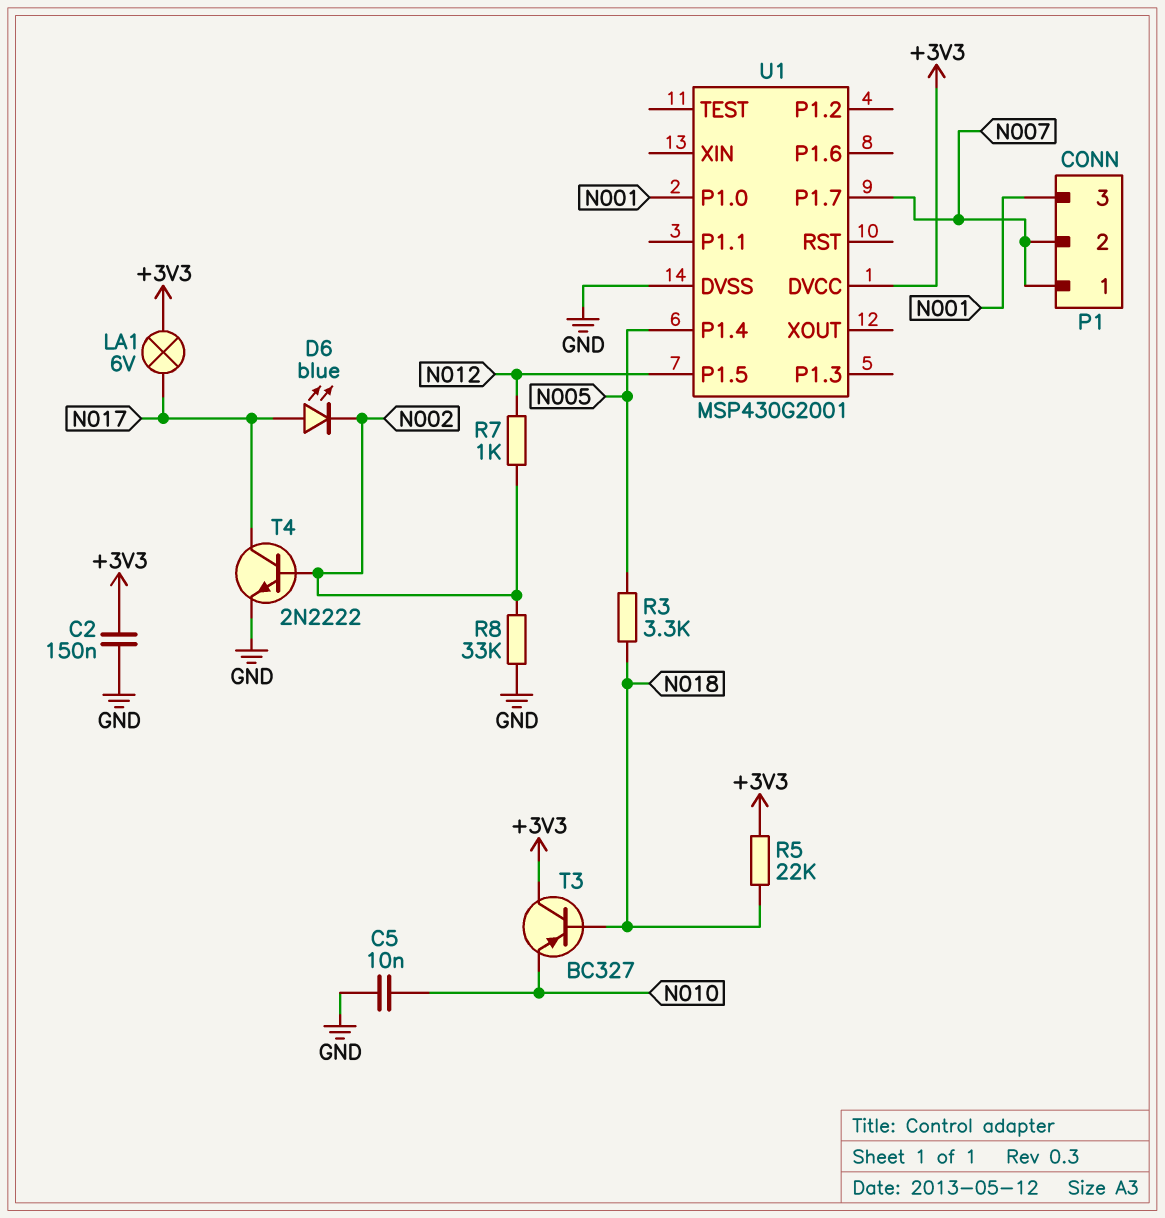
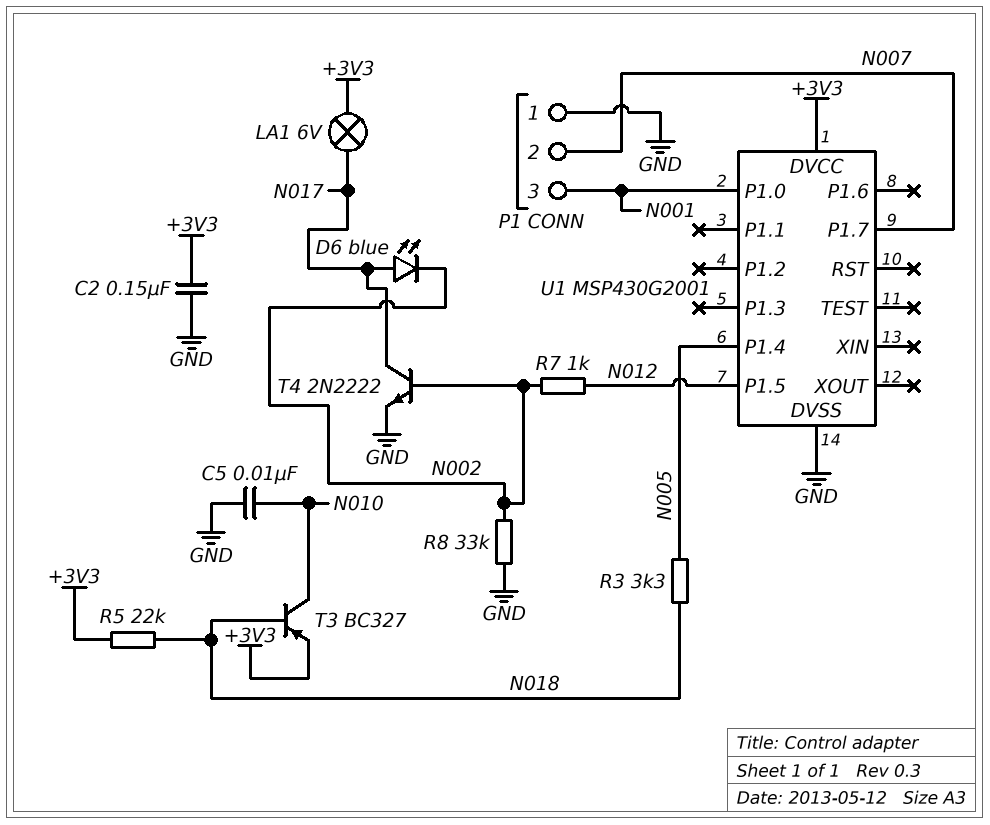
P1 pin 1: N007 -> GND
T3: PNP BC327 (B N018, C +3V3, E N010) -> PNP BC327 (B N018, C N010, E +3V3)

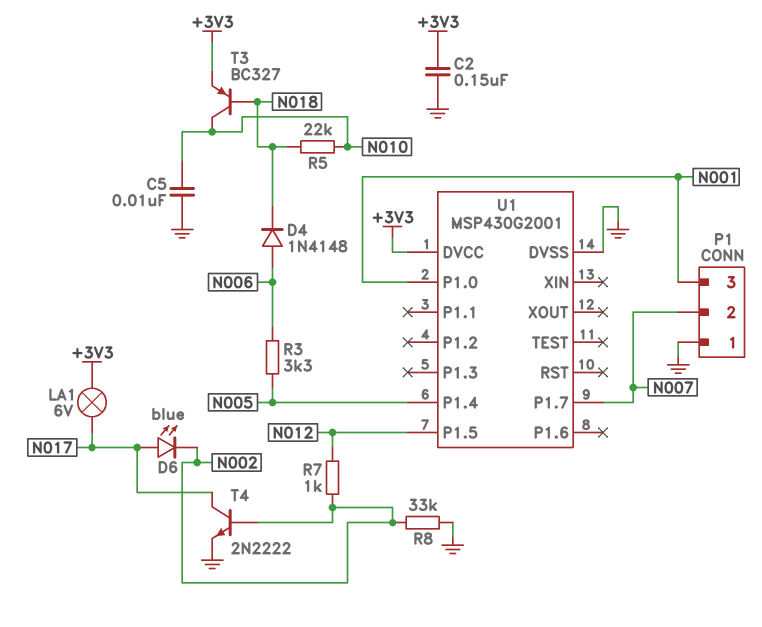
D4: none -> diode 1N4148 (A N006, K N018)
R3: 3.3k (N005, N018) -> 3.3k (N005, N006)
R5: 22k (+3V3, N018) -> 22k (N010, N018)

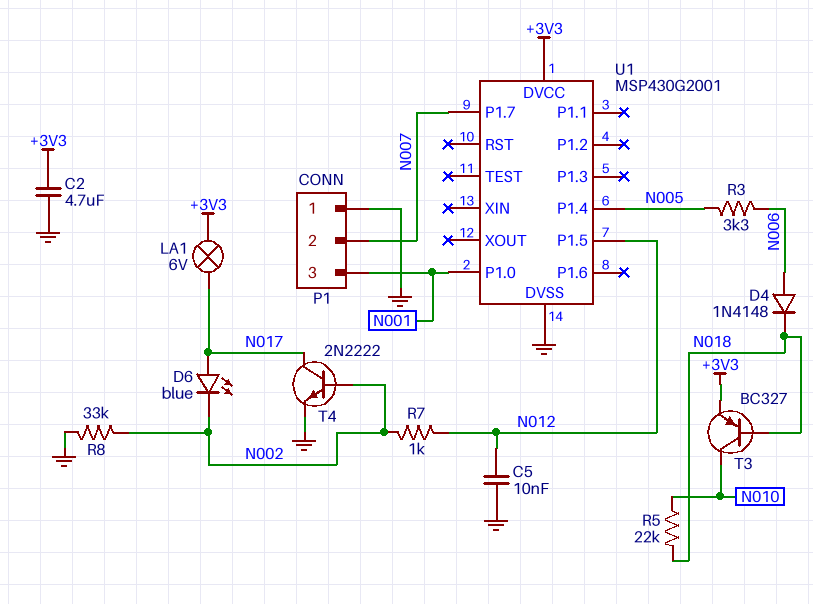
C2: 150nF (+3V3, GND) -> 4.7uF (+3V3, GND)
C5: 10nF (GND, N010) -> 10nF (GND, N012)

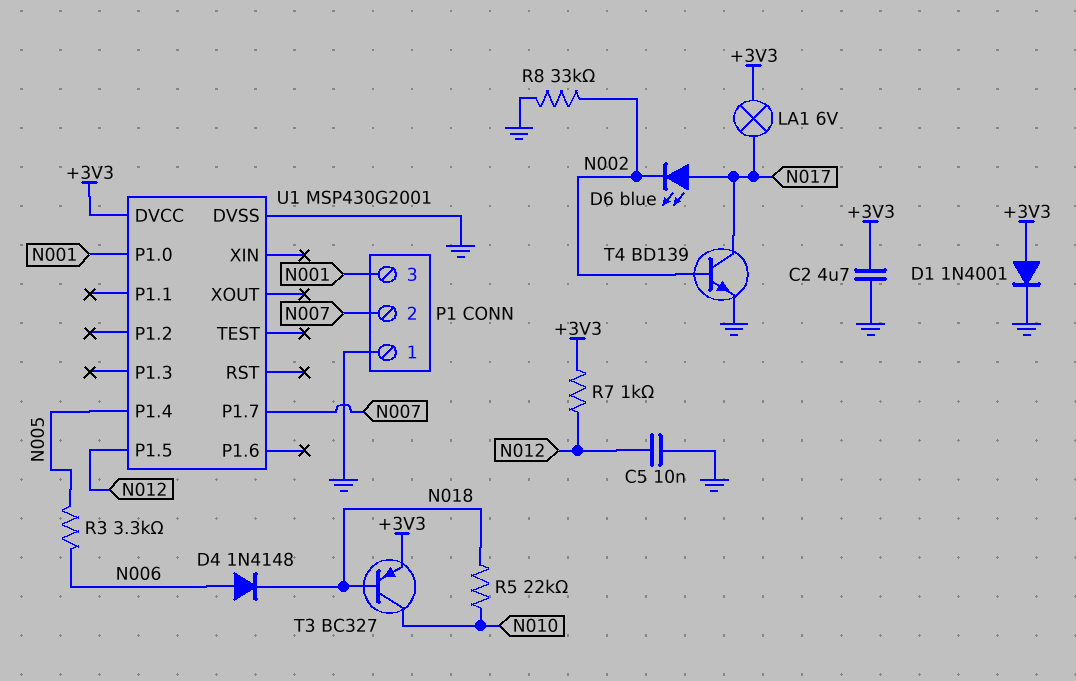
D1: none -> diode 1N4001 (A +3V3, K GND)
R7: 1k (N002, N012) -> 1k (+3V3, N012)
T4: NPN 2N2222 (B N002, C N017, E GND) -> NPN BD139 (B N002, C N017, E GND)

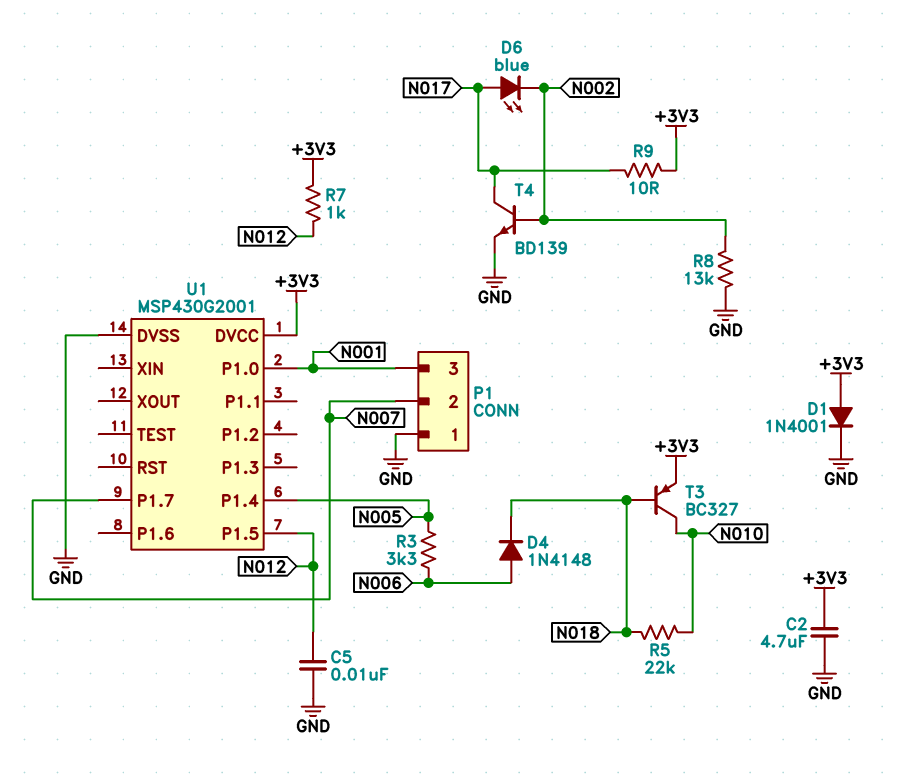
LA1: lamp 6V (+3V3, N017) -> none
R8: 33k (GND, N002) -> 13k (GND, N002)
R9: none -> 10 (+3V3, N017)

